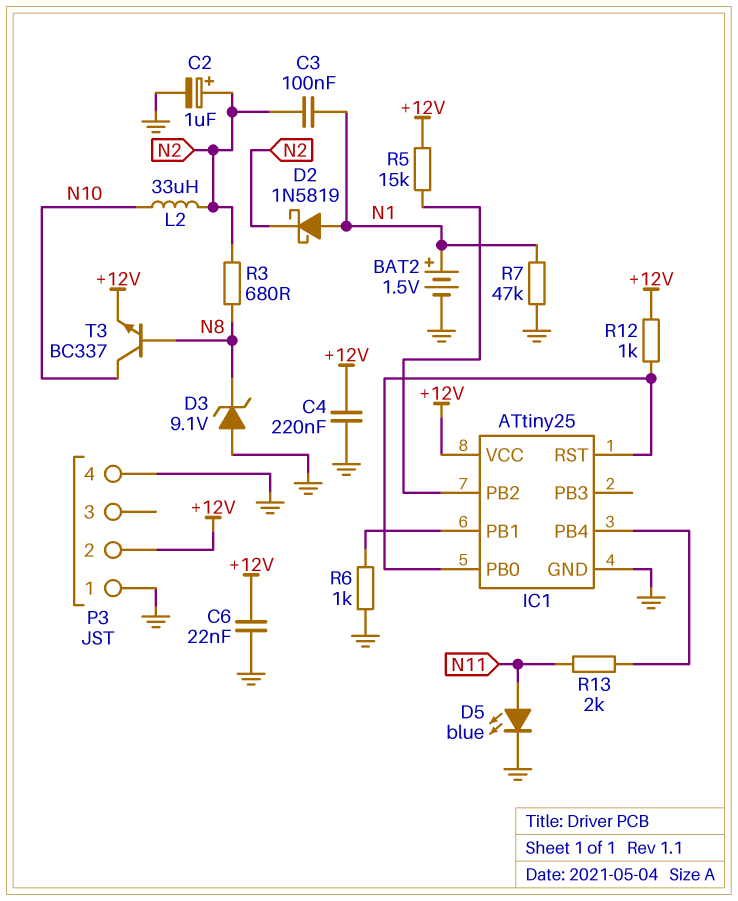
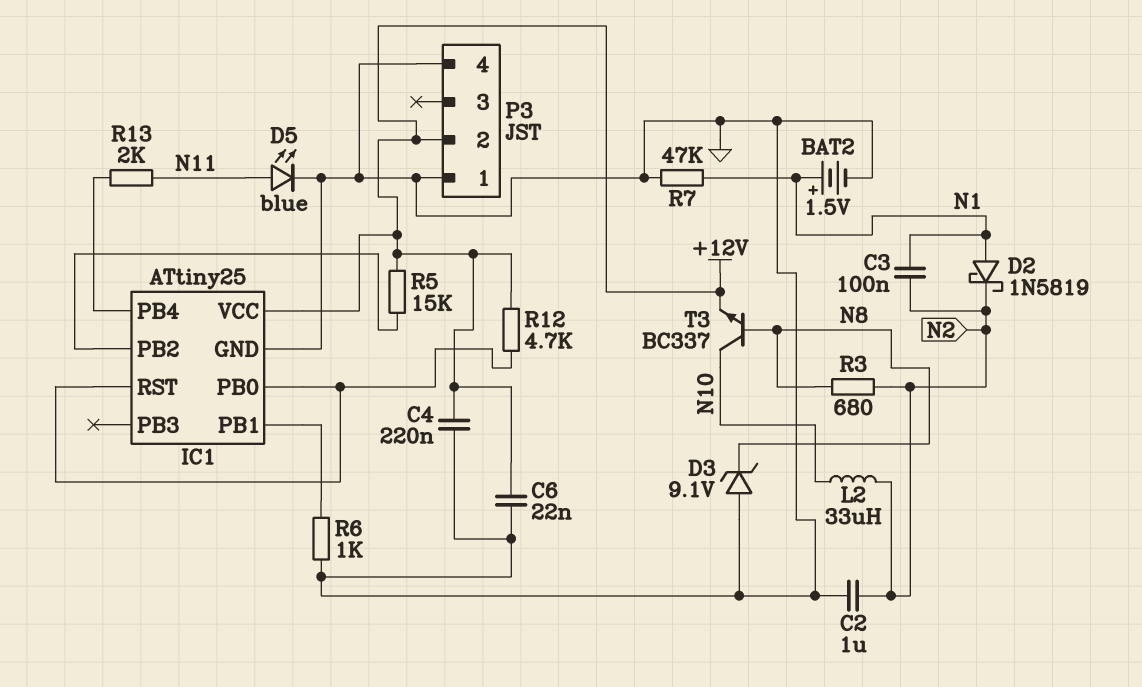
C2: 1uF (plus N2, minus GND) -> 1uF (GND, N2)
R12: 1k (+12V, IC1/PB0) -> 4.7k (+12V, IC1/PB0)

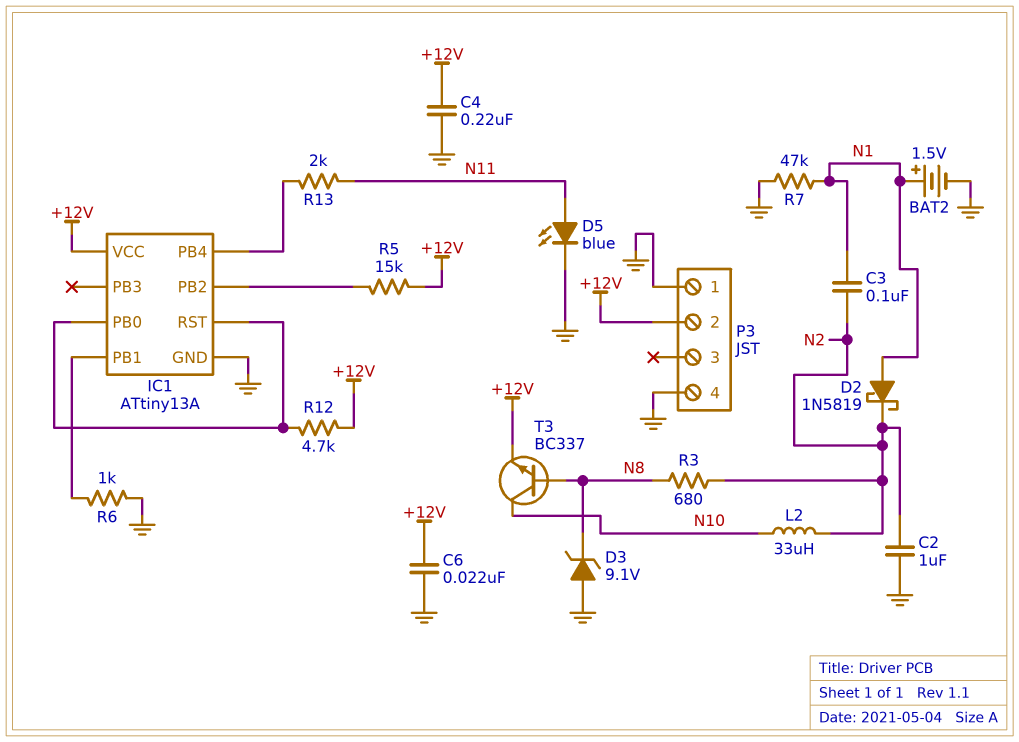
IC1: ATtiny25 -> ATtiny13A

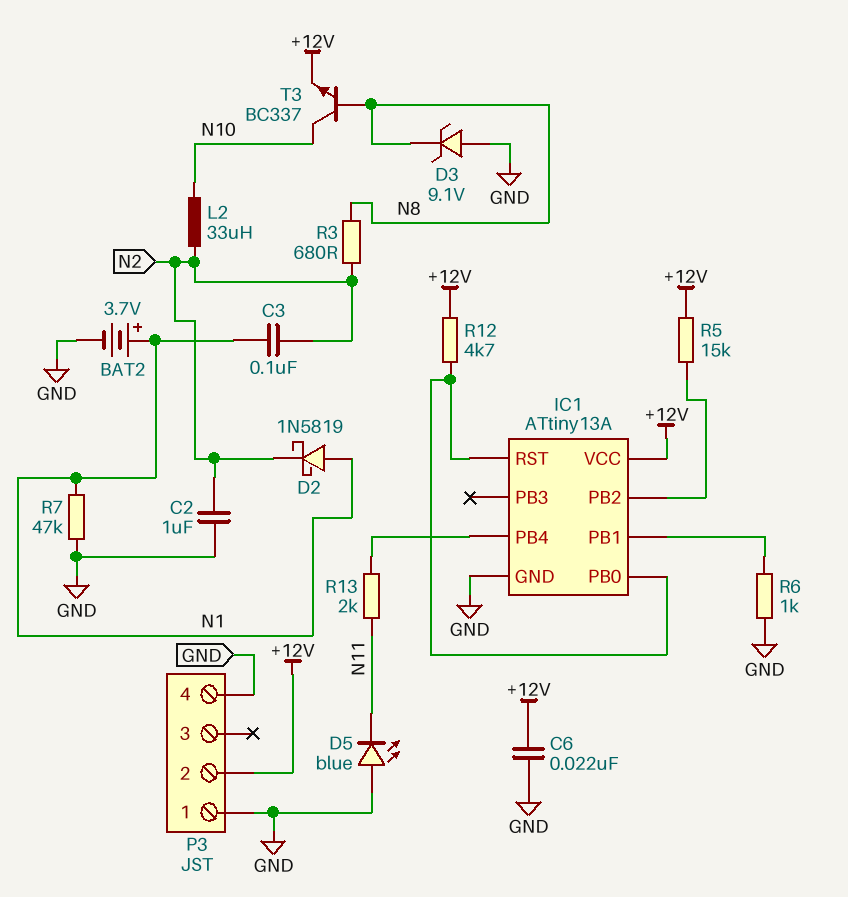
BAT2: 1.5V (plus N1, minus GND) -> 3.7V (plus N1, minus GND)
C4: 220nF (+12V, GND) -> none
D5: LED blue (A N11, K GND) -> LED blue (A GND, K N11)

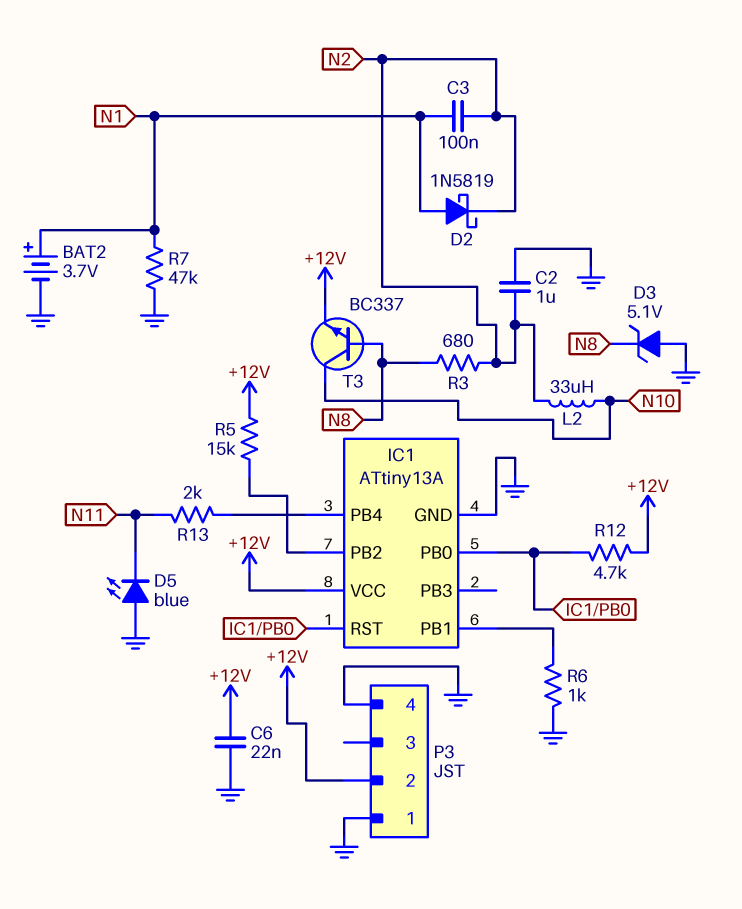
D3: zener 9.1V (A GND, K N8) -> zener 5.1V (A GND, K N8)

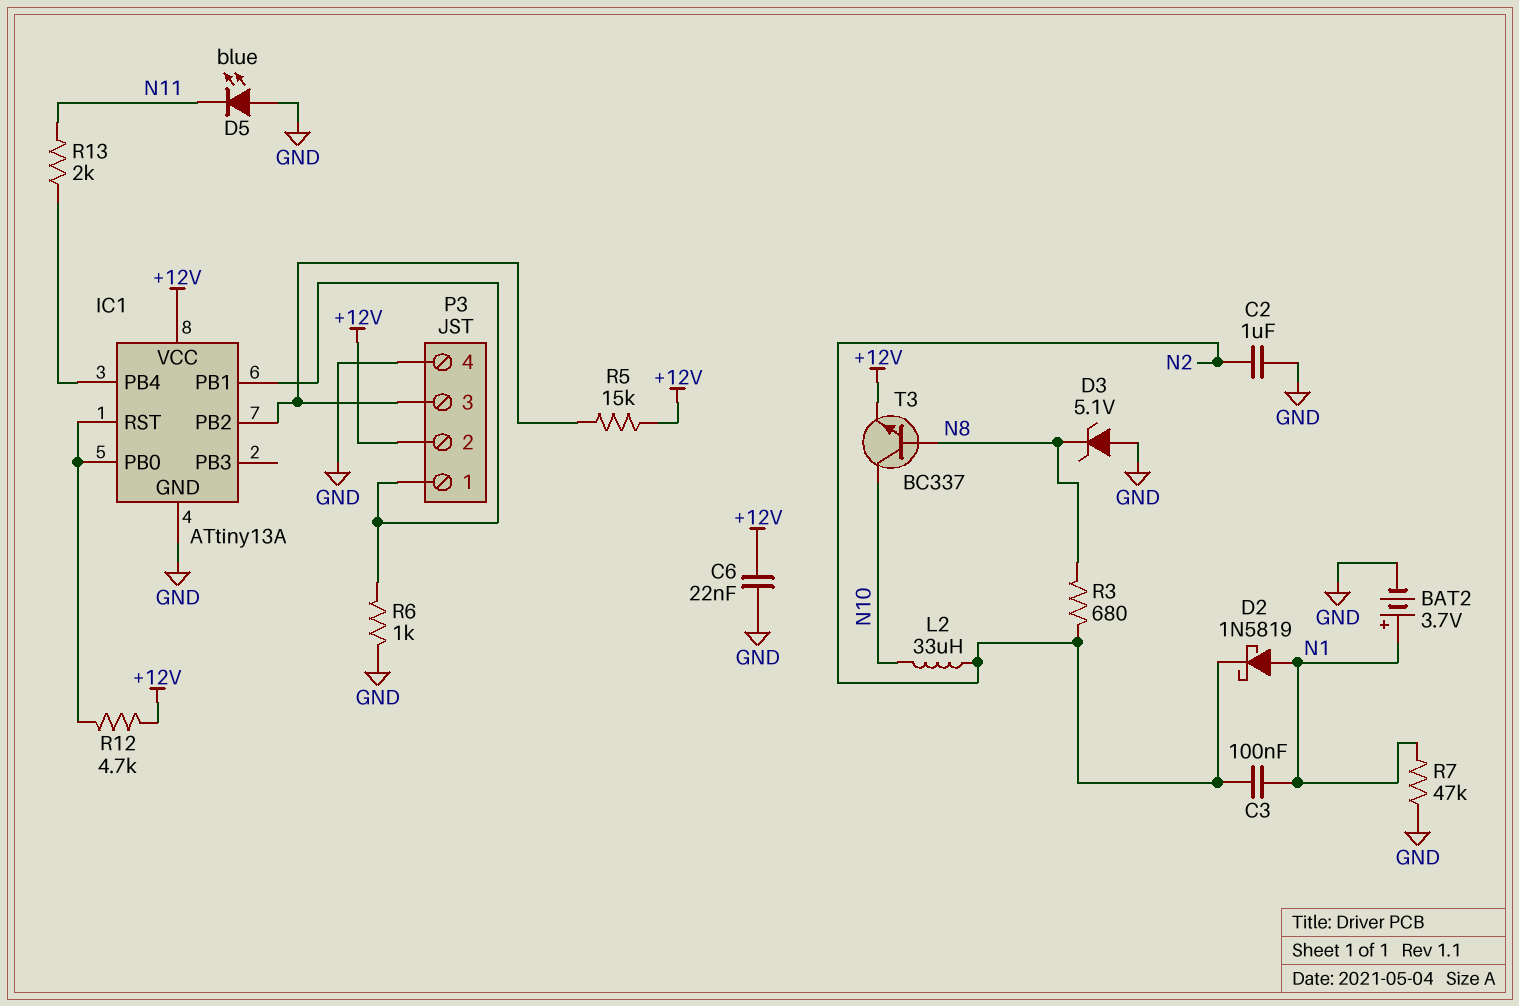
P3 pin 1: GND -> IC1/PB1
P3 pin 3: none -> IC1/PB2

